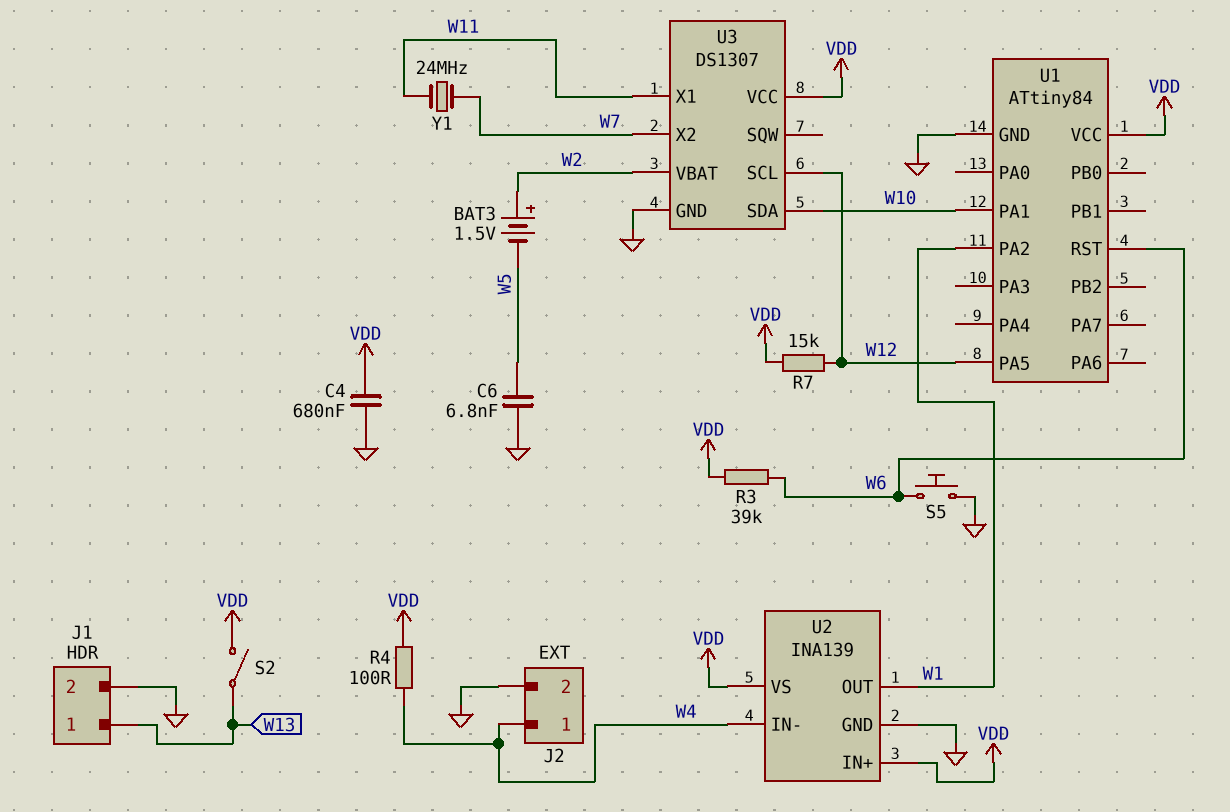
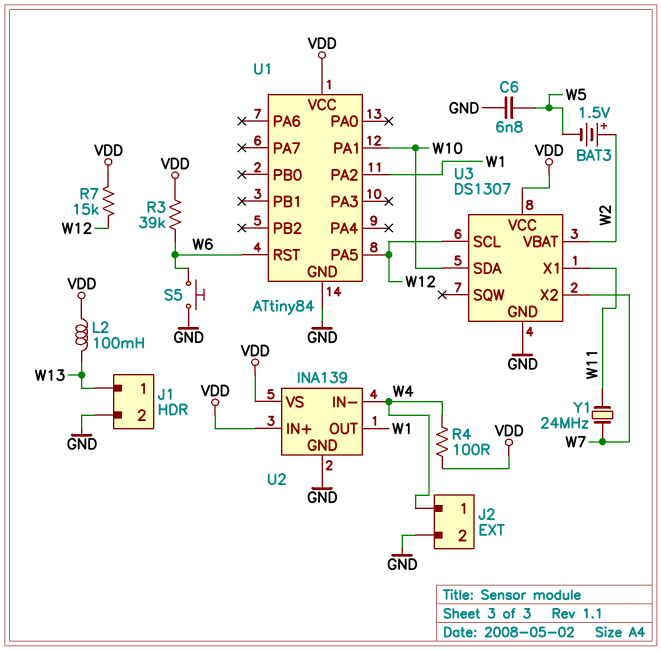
C4: 680nF (GND, VDD) -> none
L2: none -> 100mH (VDD, W13)
S2: switch (VDD, W13) -> none

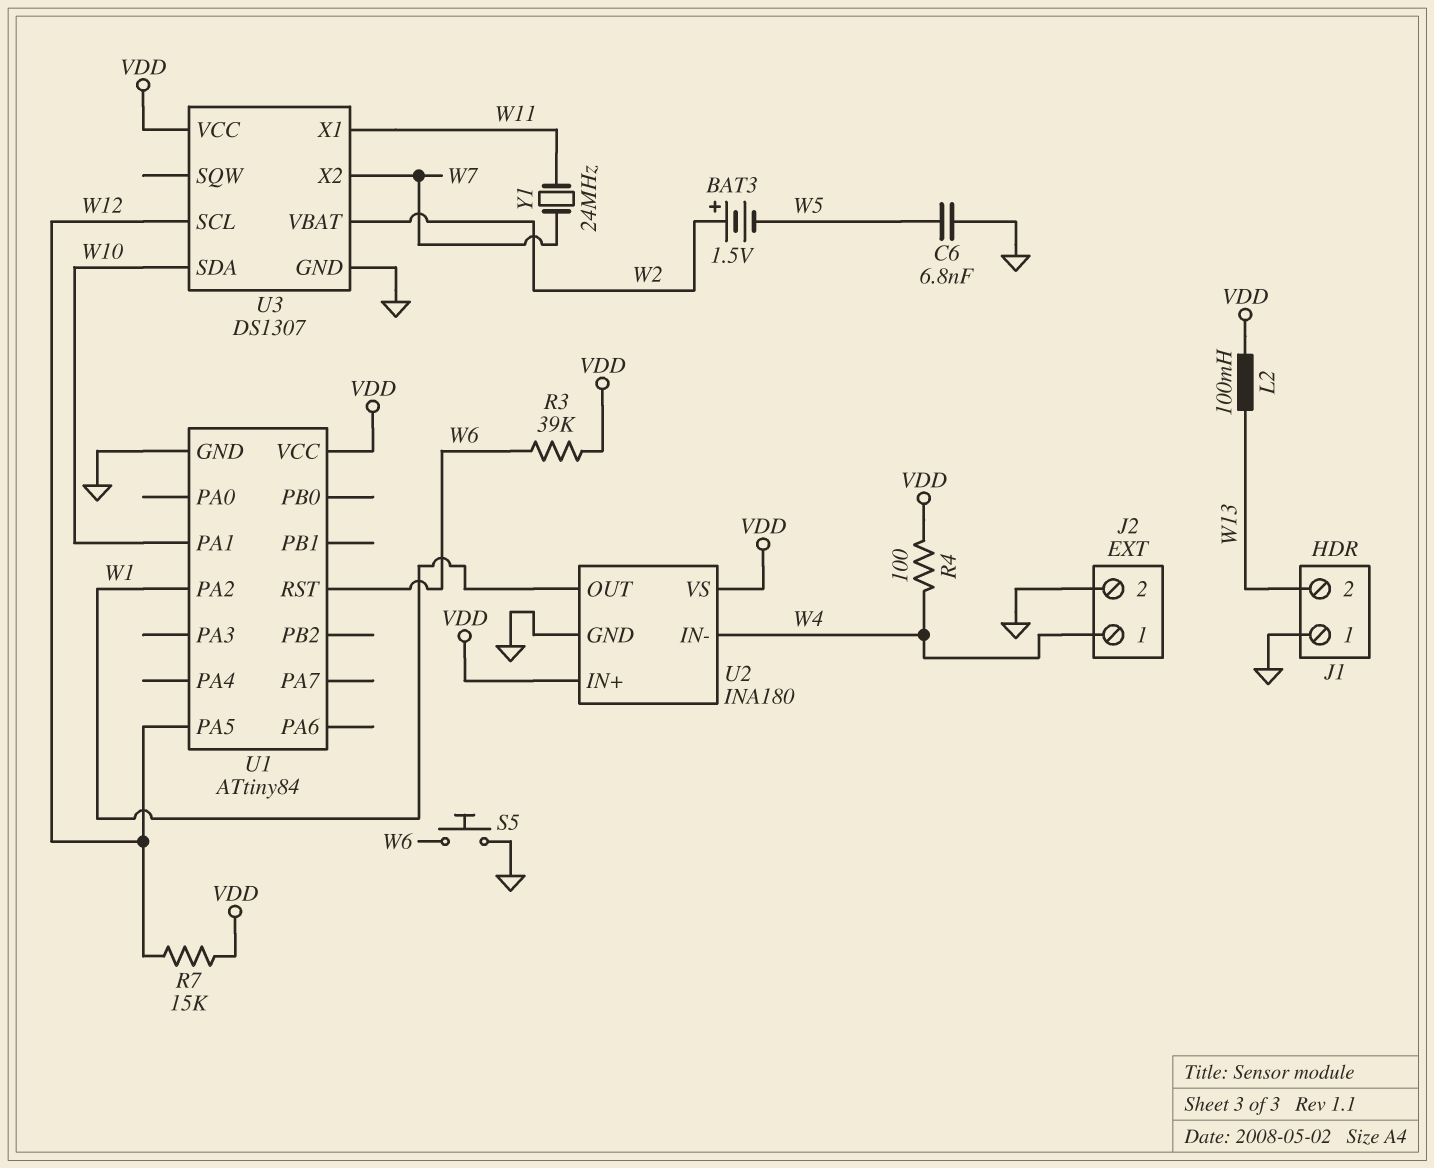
J1 pin 1: W13 -> GND
J1 pin 2: GND -> W13
U2: INA139 -> INA180

